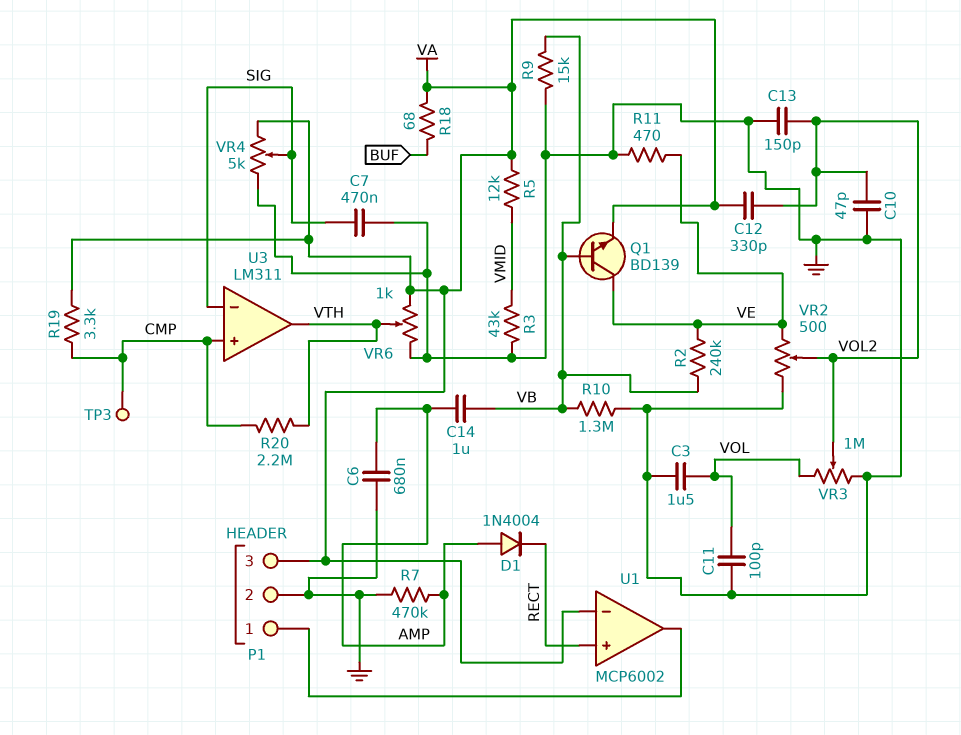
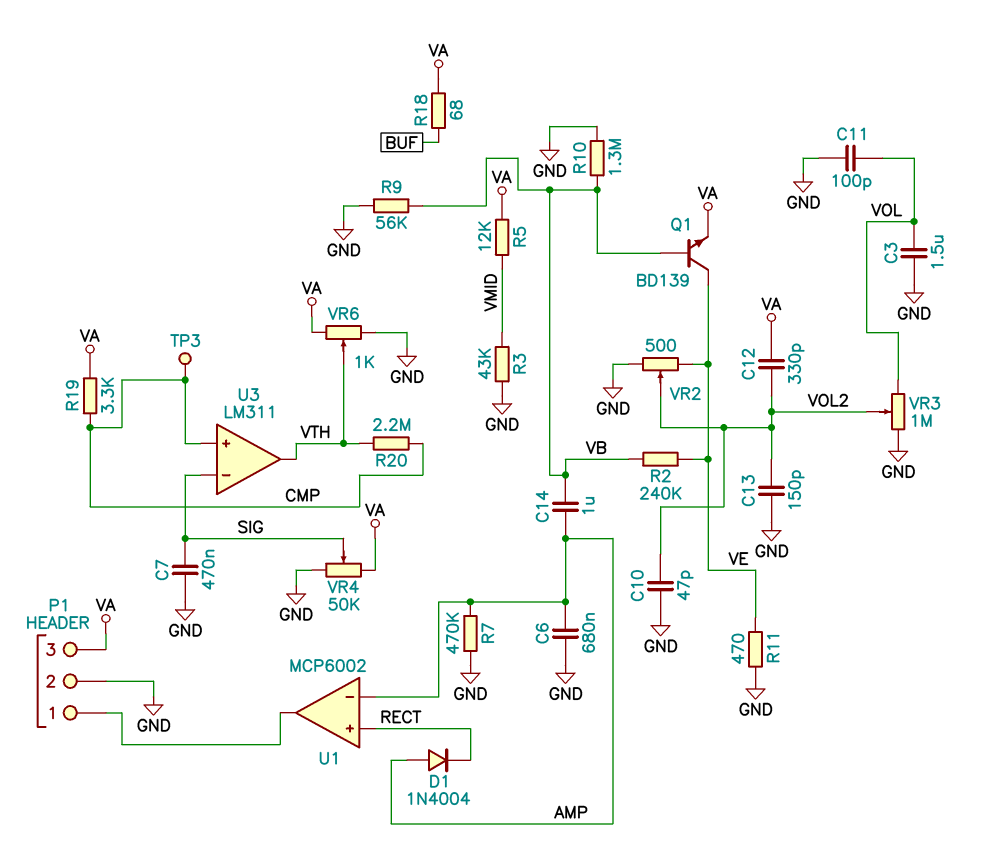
R9: 15k (GND, VB) -> 56k (GND, VB)
U1 pin in-: VA -> AMP
VR4: 5k (GND, VA, wiper SIG) -> 50k (GND, VA, wiper SIG)

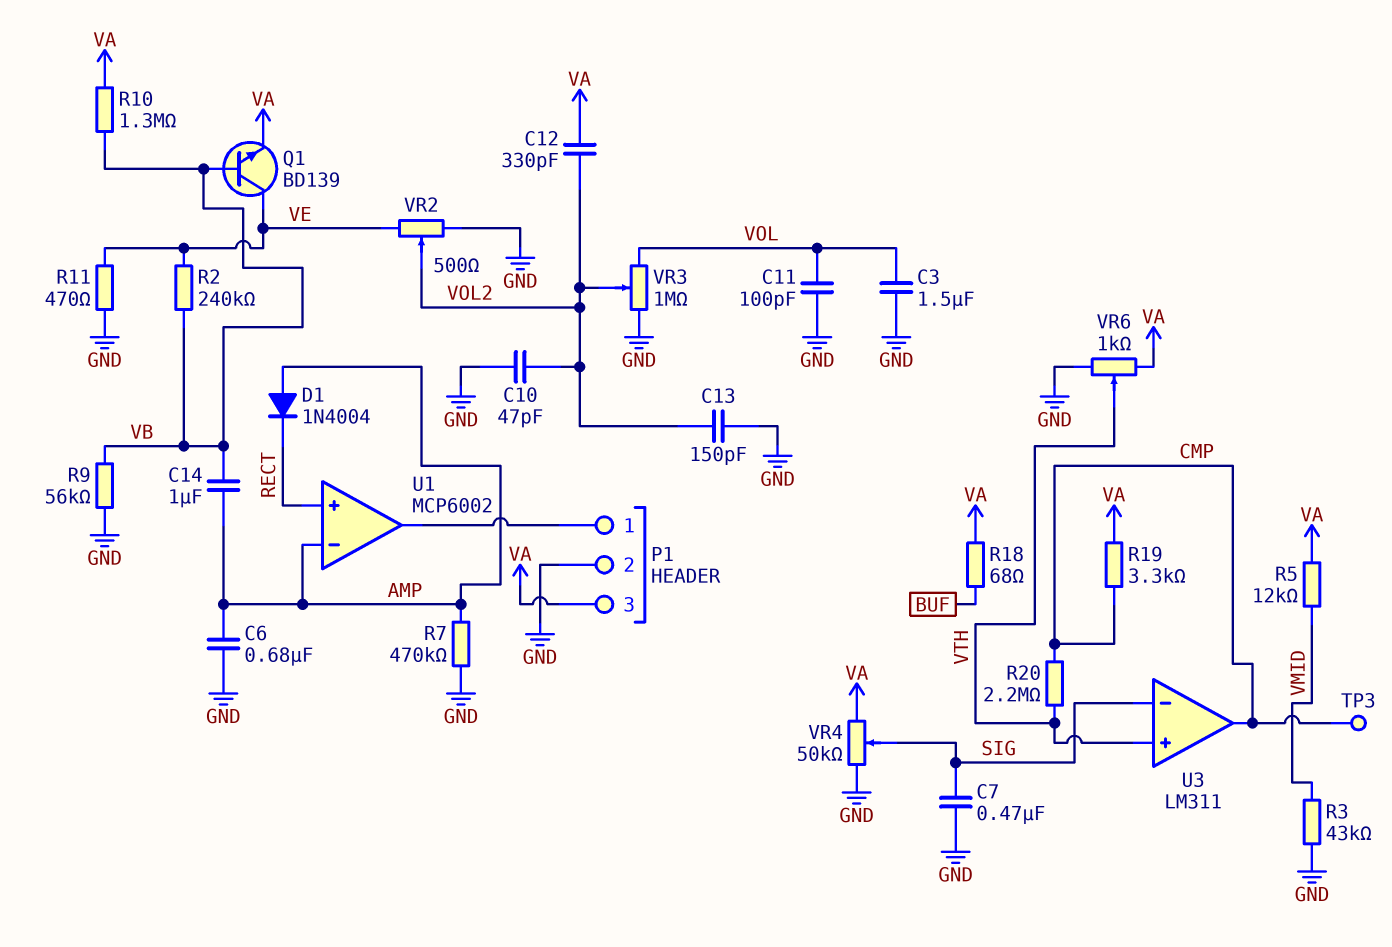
R10: 1.3M (GND, VB) -> 1.3M (VA, VB)
U3 pin in+: CMP -> VTH
U3 pin out: VTH -> CMP

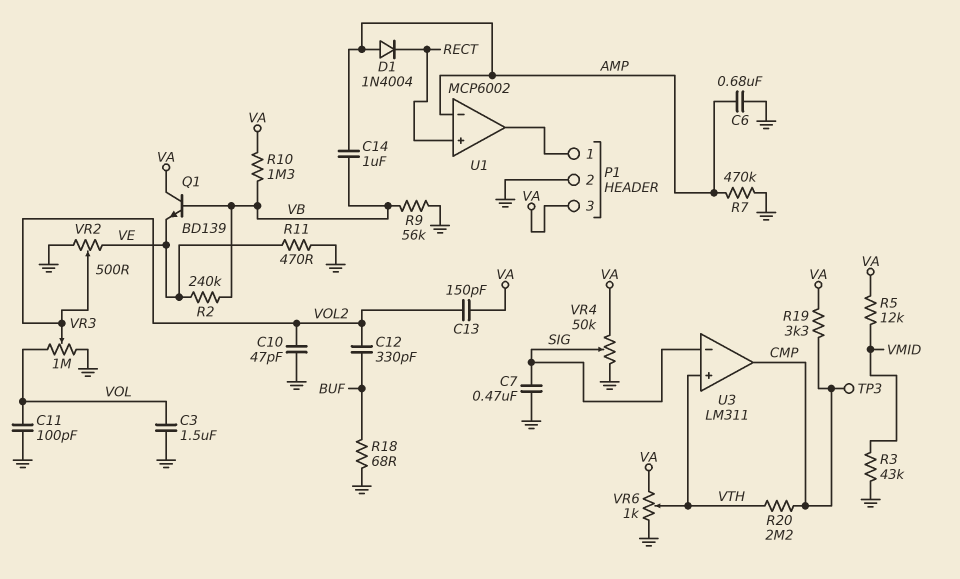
C12: 330pF (VA, VOL2) -> 330pF (BUF, VOL2)
C13: 150pF (GND, VOL2) -> 150pF (VA, VOL2)
Q1: NPN BD139 (B VB, C VE, E VA) -> NPN BD139 (B VB, C VA, E VE)
R18: 68 (BUF, VA) -> 68 (BUF, GND)

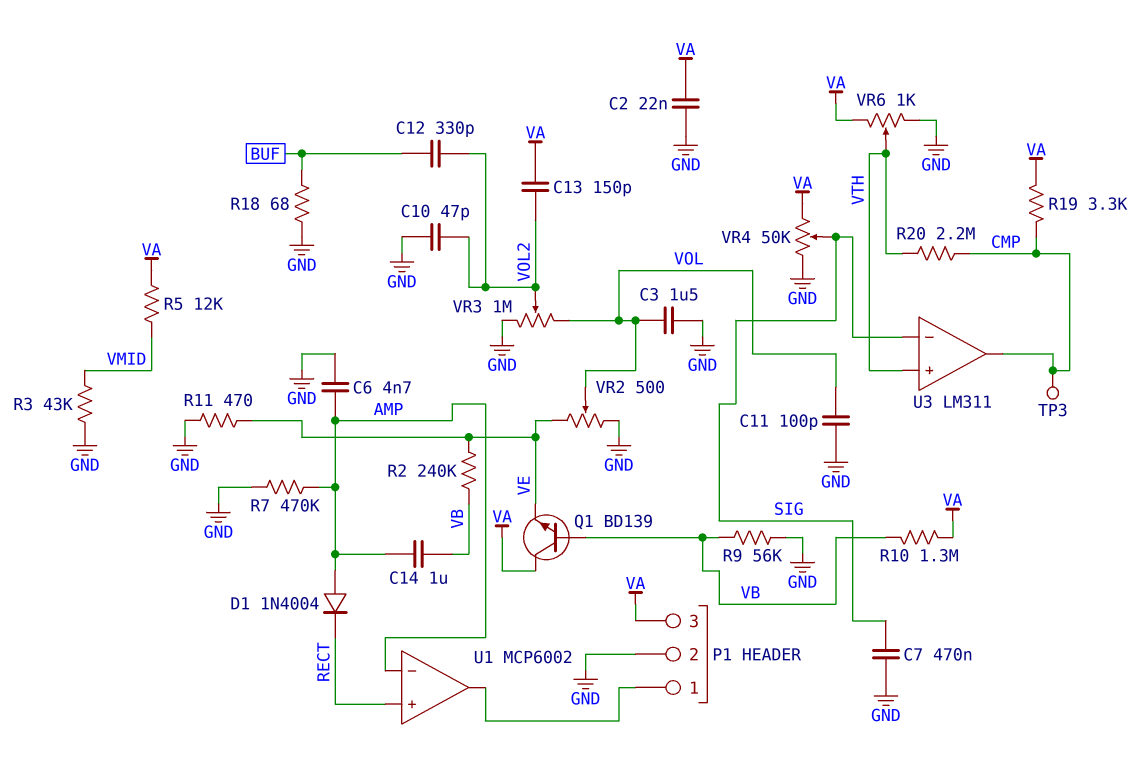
C2: none -> 22nF (GND, VA)
C6: 680nF (AMP, GND) -> 4.7nF (AMP, GND)
VR2: 500 (GND, VE, wiper VOL2) -> 500 (GND, VE, wiper VOL)

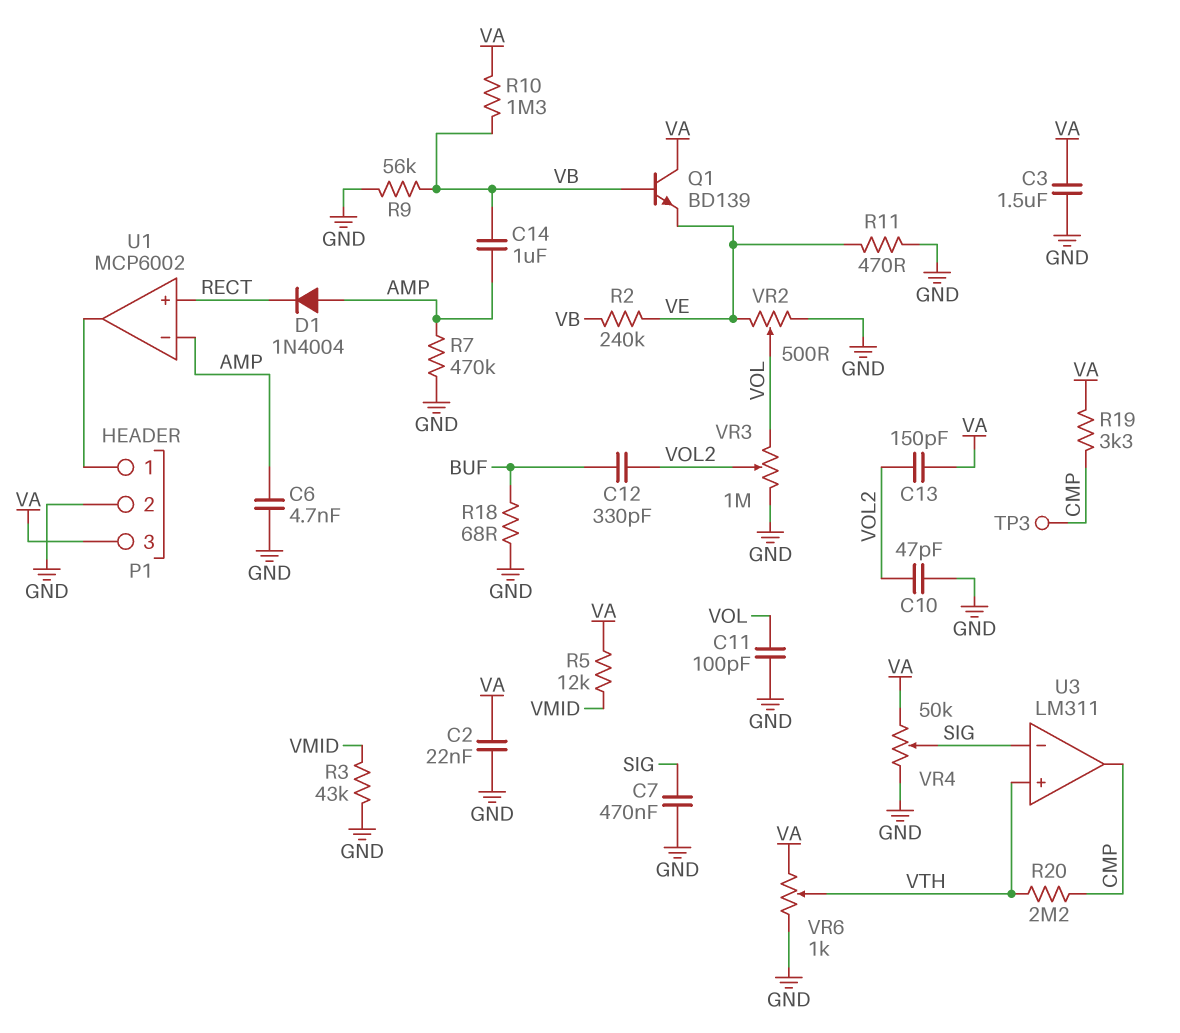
C3: 1.5uF (GND, VOL) -> 1.5uF (GND, VA)

